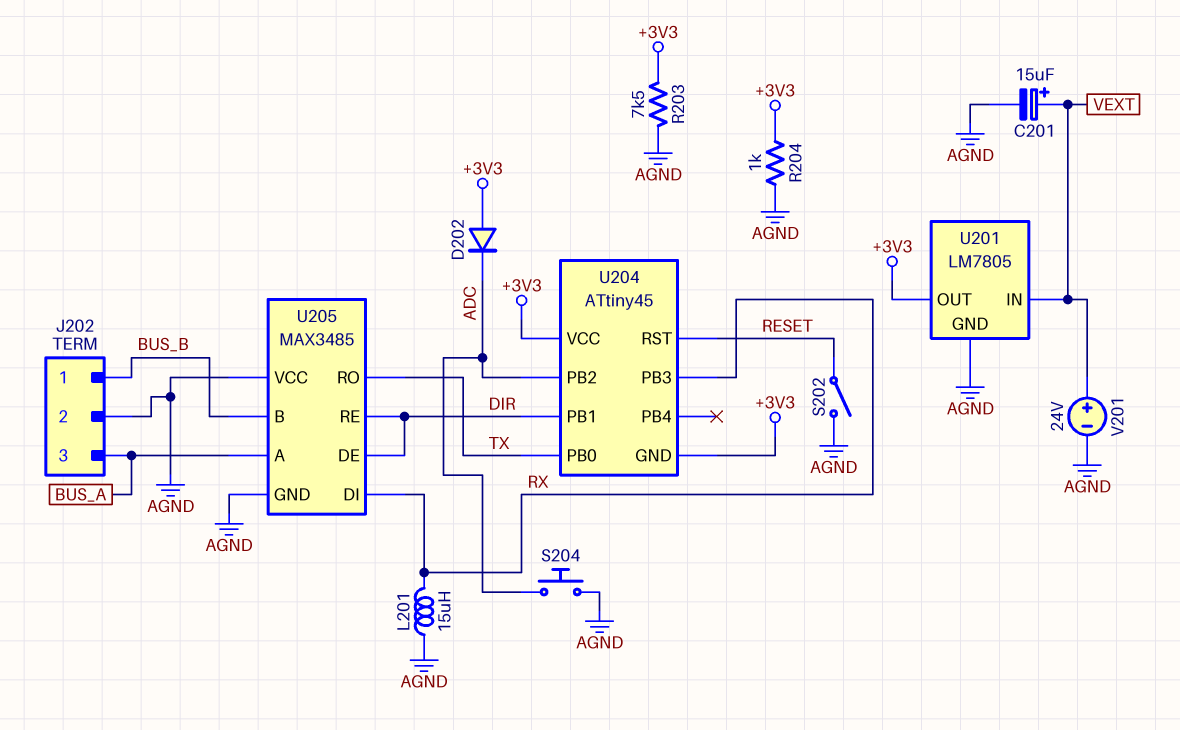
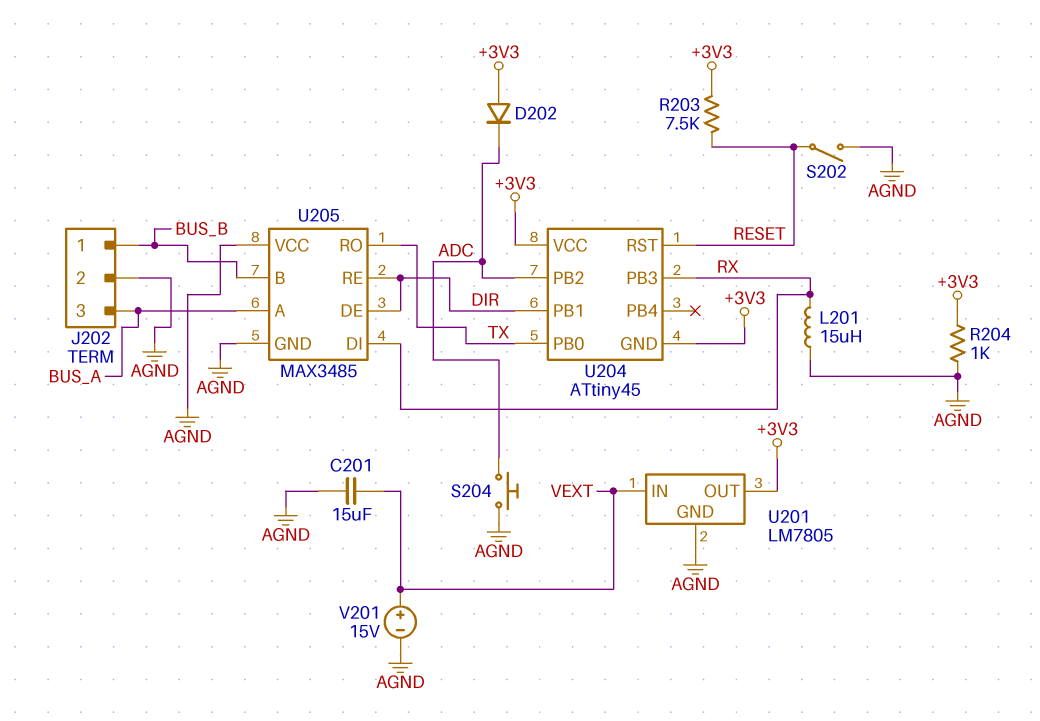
C201: 15uF (plus VEXT, minus AGND) -> 15uF (AGND, VEXT)
R203: 7.5k (+3V3, AGND) -> 7.5k (+3V3, RESET)
V201: 24V (plus VEXT, minus AGND) -> 15V (plus VEXT, minus AGND)

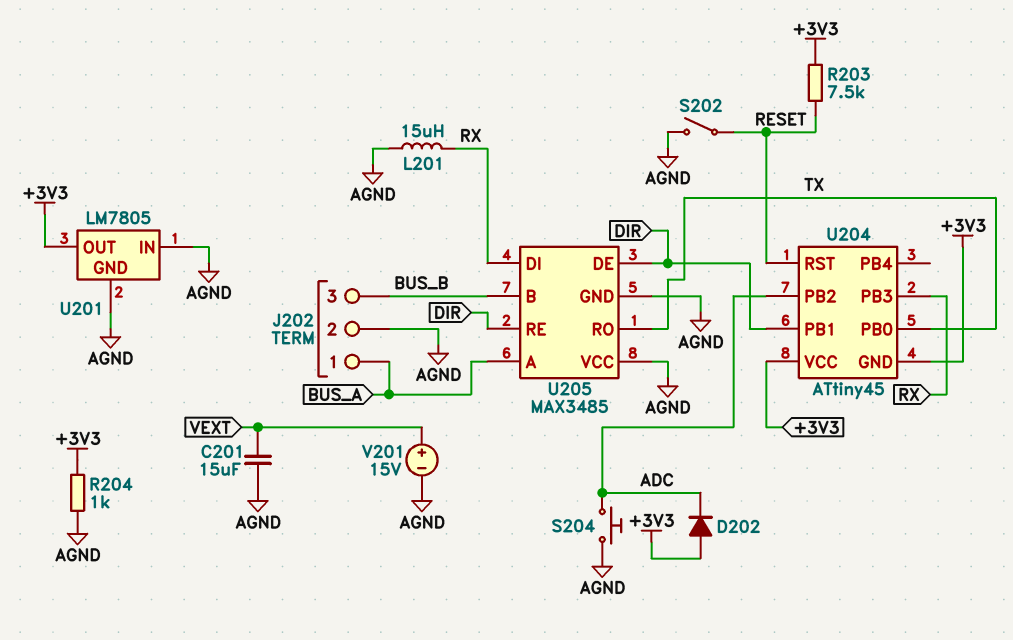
J202 pin 1: BUS_B -> BUS_A
J202 pin 3: BUS_A -> BUS_B
U201 pin IN: VEXT -> AGND

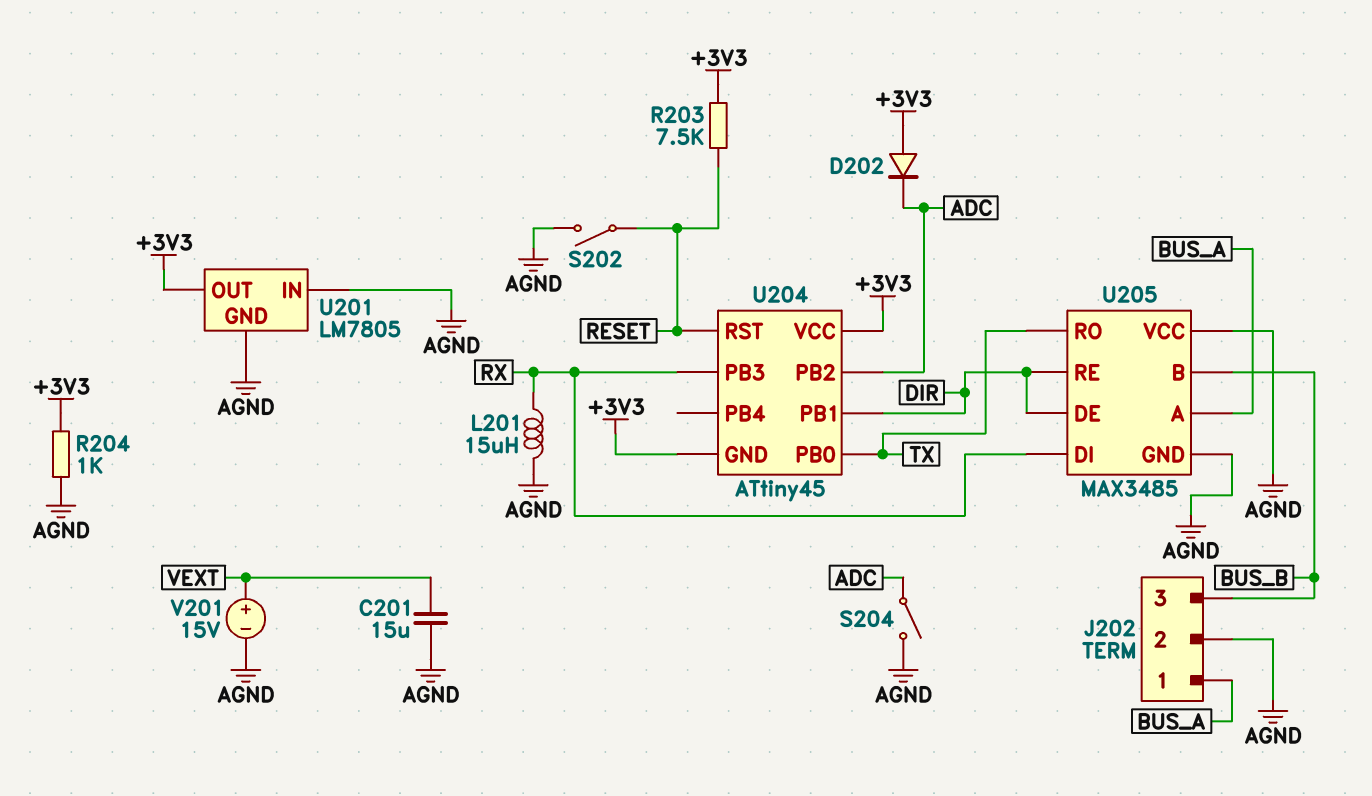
S204: button (ADC, AGND) -> switch (ADC, AGND)

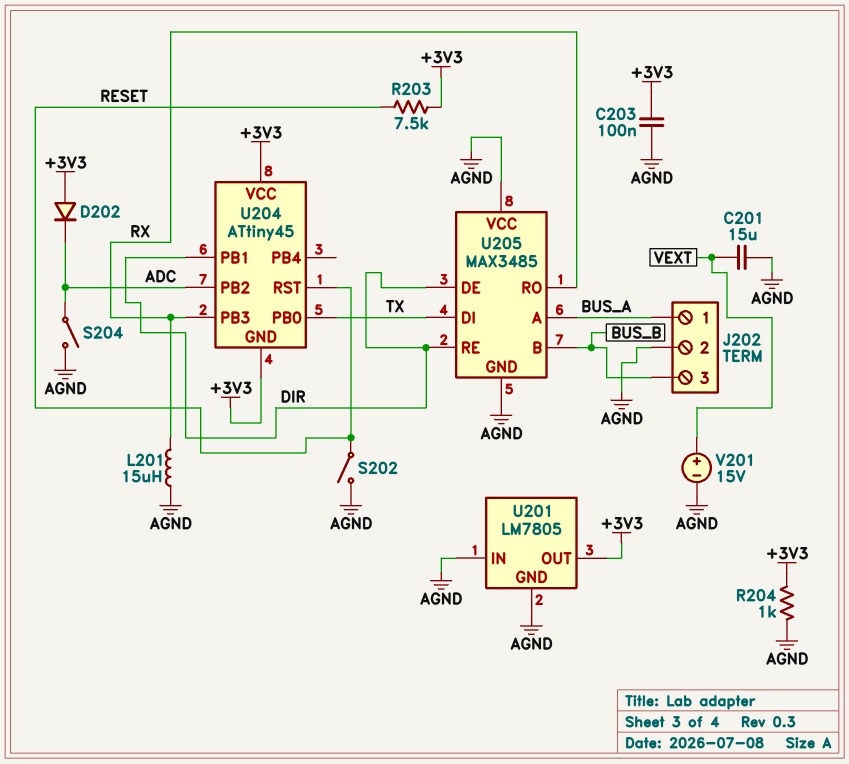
C203: none -> 100nF (+3V3, AGND)
U205 pin DI: RX -> TX
U205 pin RO: TX -> RX

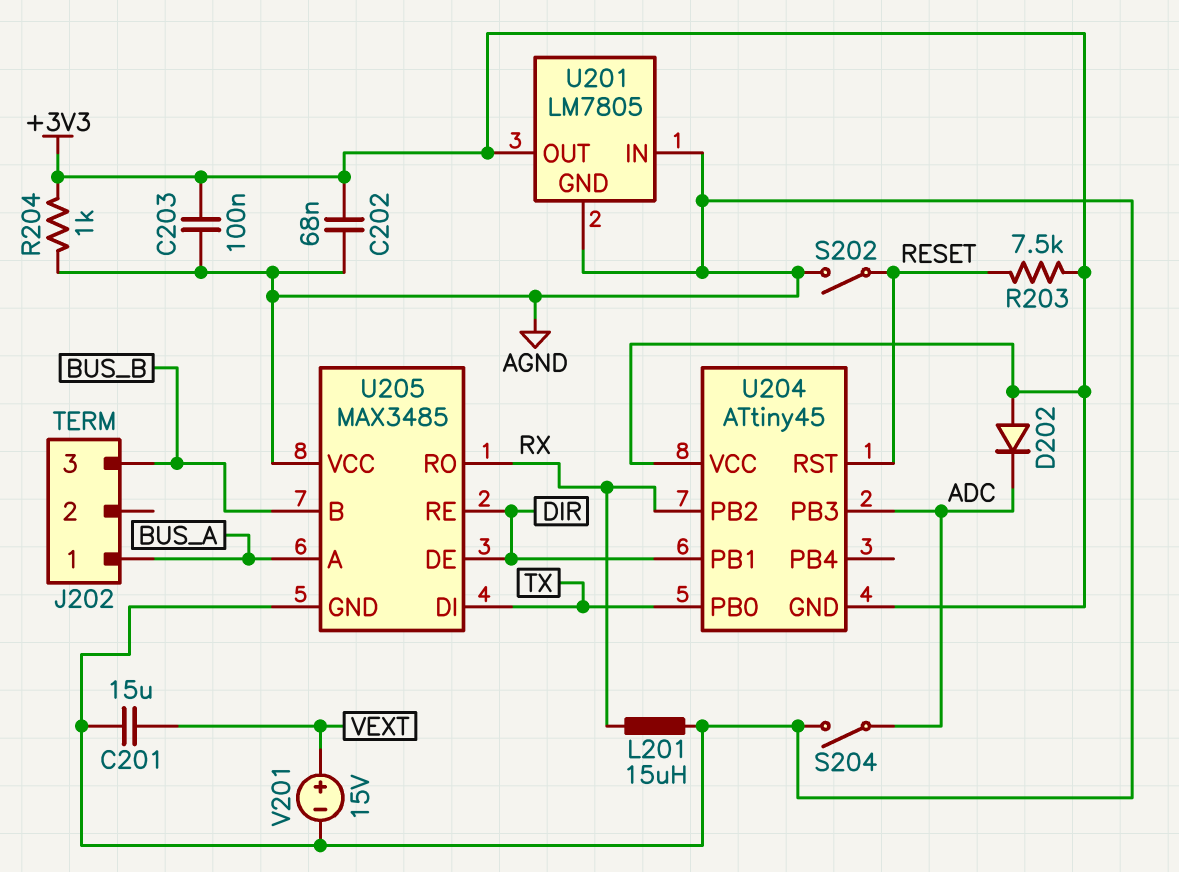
C202: none -> 68nF (+3V3, AGND)
J202 pin 2: AGND -> none
U204 pin PB2: ADC -> RX
U204 pin PB3: RX -> ADC

